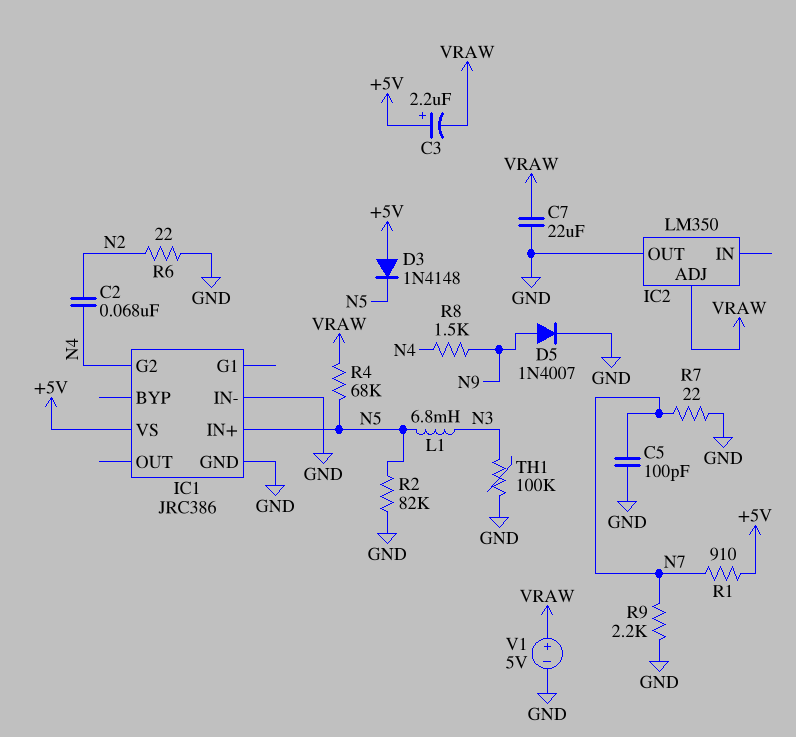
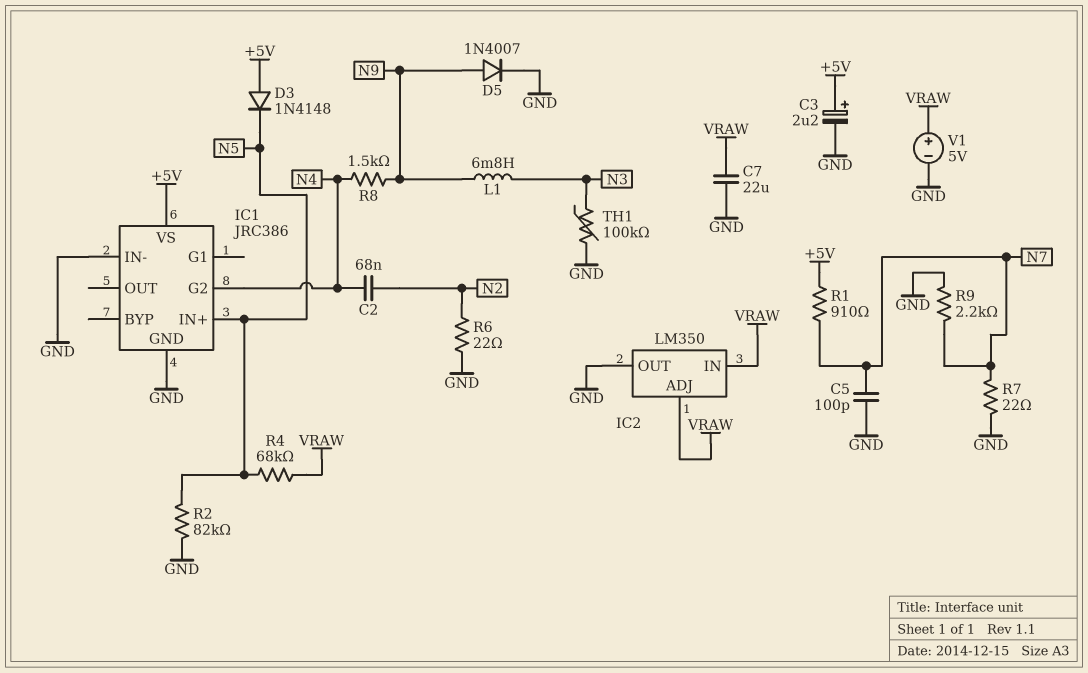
C3: 2.2uF (plus +5V, minus VRAW) -> 2.2uF (plus +5V, minus GND)
IC2 pin IN: none -> VRAW
L1: 6.8mH (N3, N5) -> 6.8mH (N3, N9)

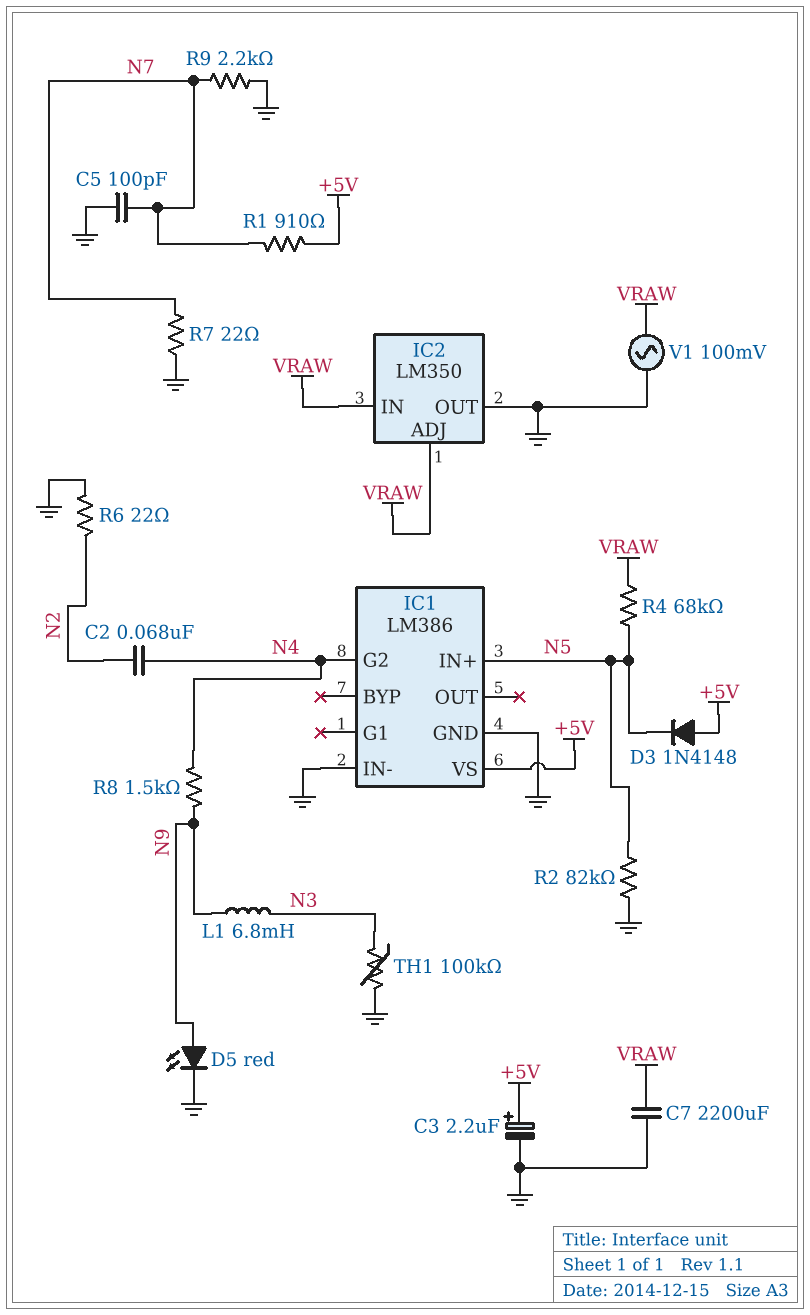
C7: 22uF (GND, VRAW) -> 2200uF (GND, VRAW)
D5: diode 1N4007 (A N9, K GND) -> LED red (A N9, K GND)
IC1: JRC386 -> LM386
V1: 5V (plus VRAW, minus GND) -> AC 100mV (GND, VRAW)

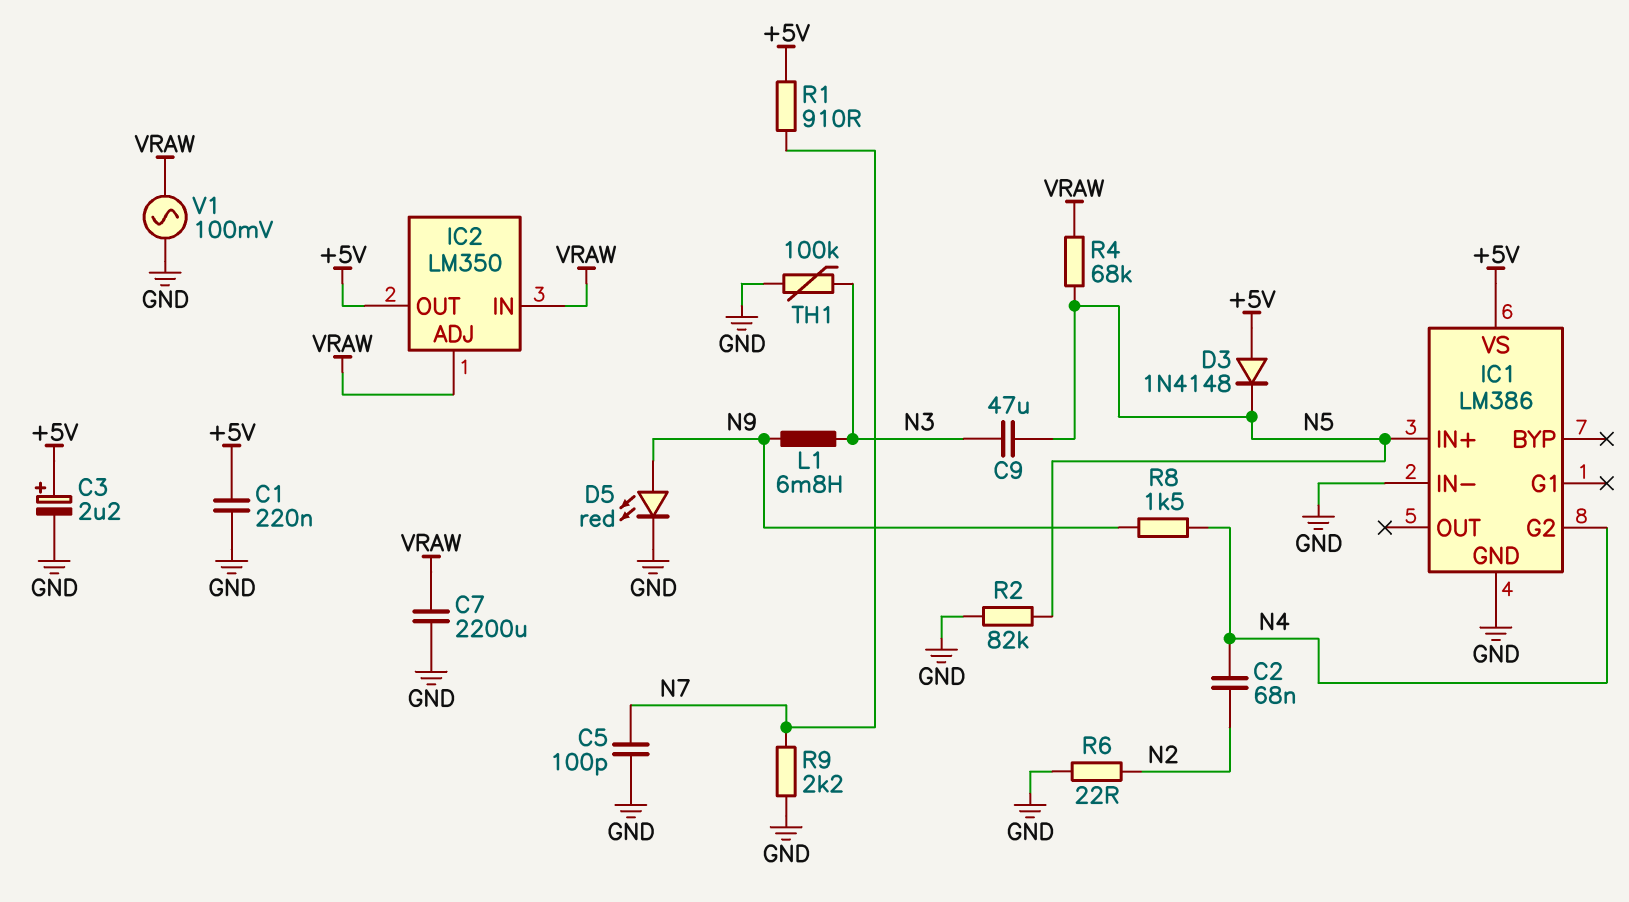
C1: none -> 220nF (+5V, GND)
C9: none -> 47uF (N3, N5)
IC2 pin OUT: GND -> +5V
R7: 22 (GND, N7) -> none

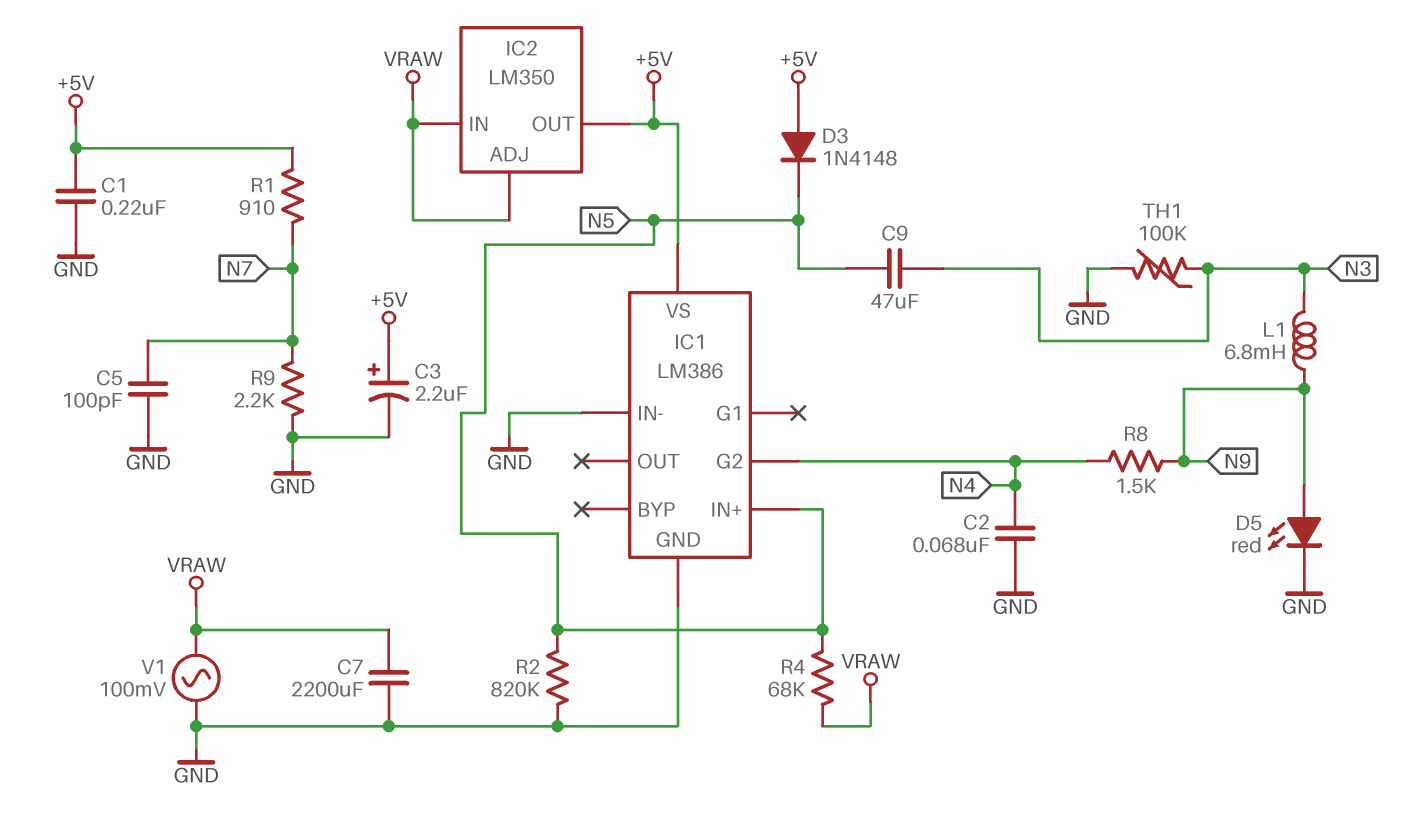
C2: 68nF (N2, N4) -> 68nF (GND, N4)
R2: 82k (GND, N5) -> 820k (GND, N5)
R6: 22 (GND, N2) -> none

